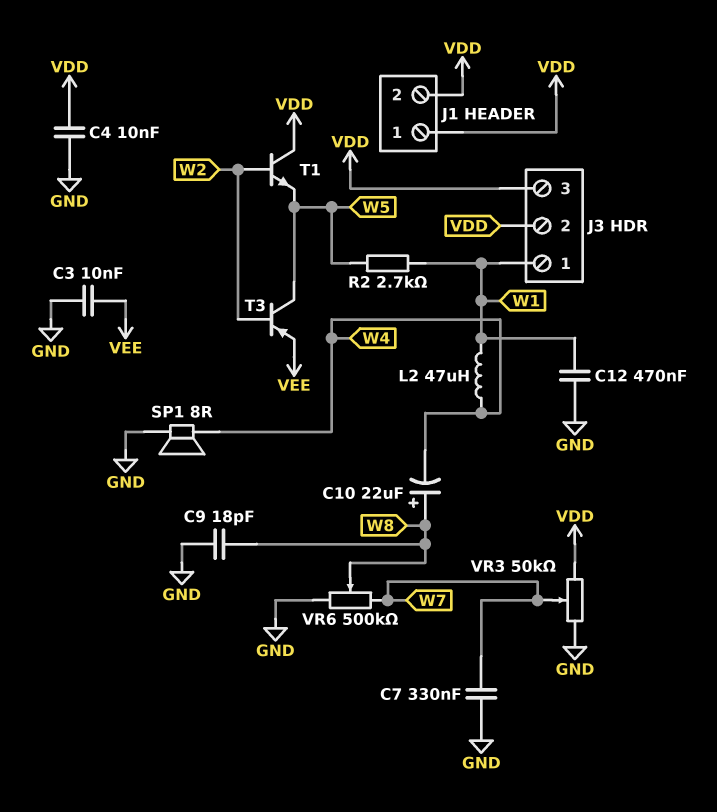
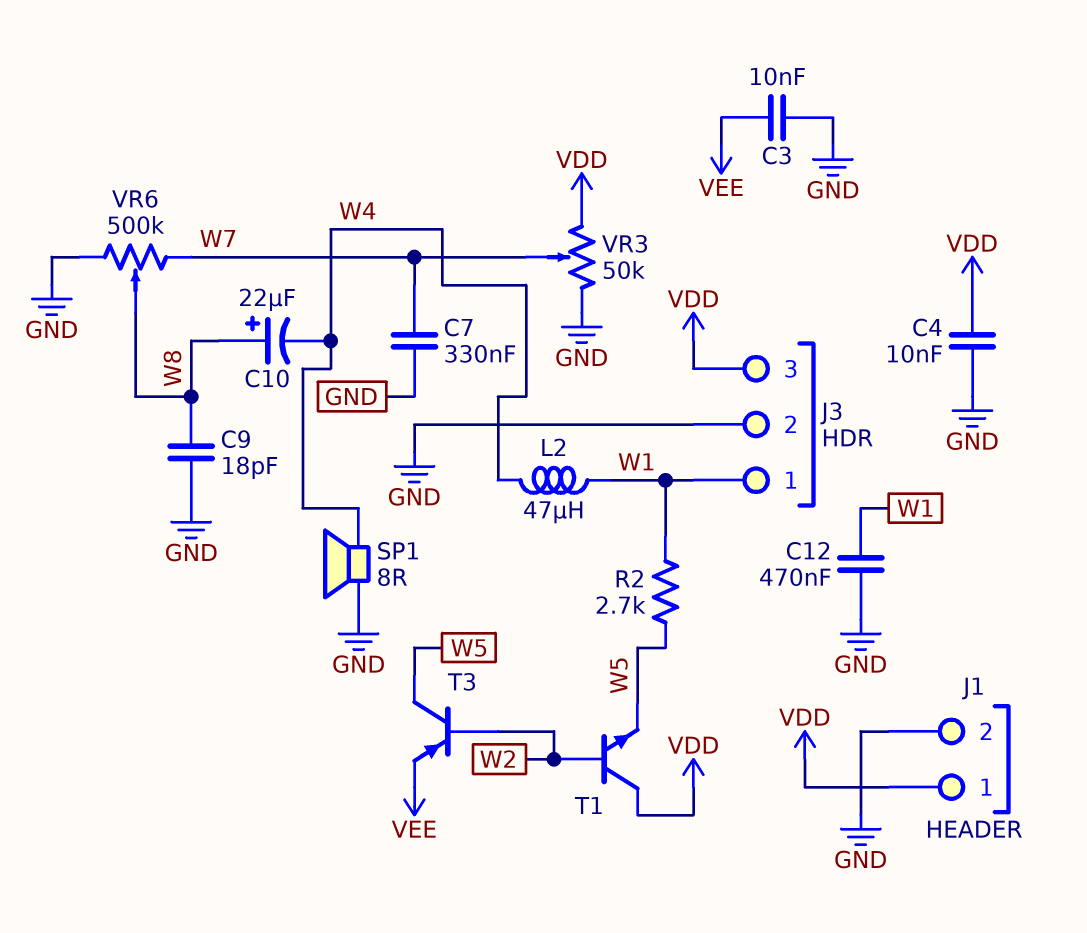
J1 pin 2: VDD -> GND
J3 pin 2: VDD -> GND

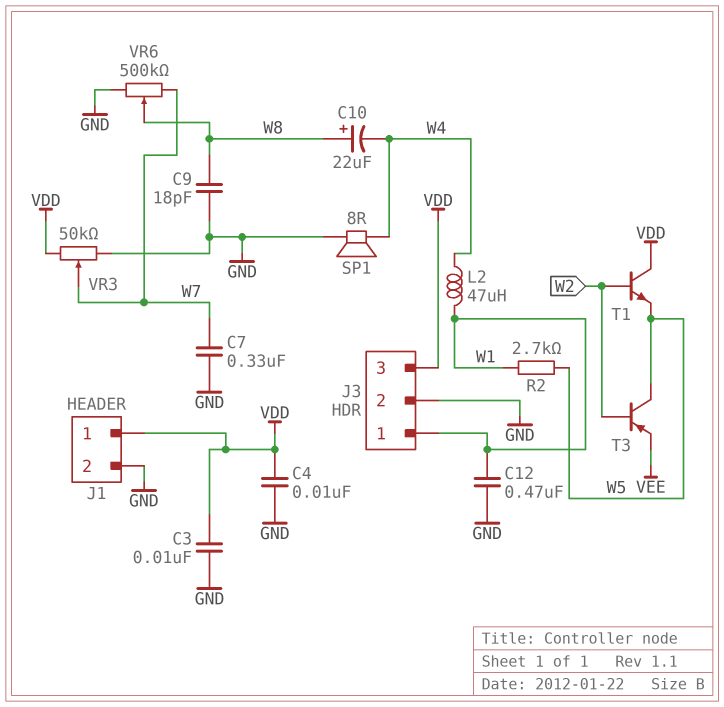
C3: 10nF (GND, VEE) -> 10nF (GND, VDD)

